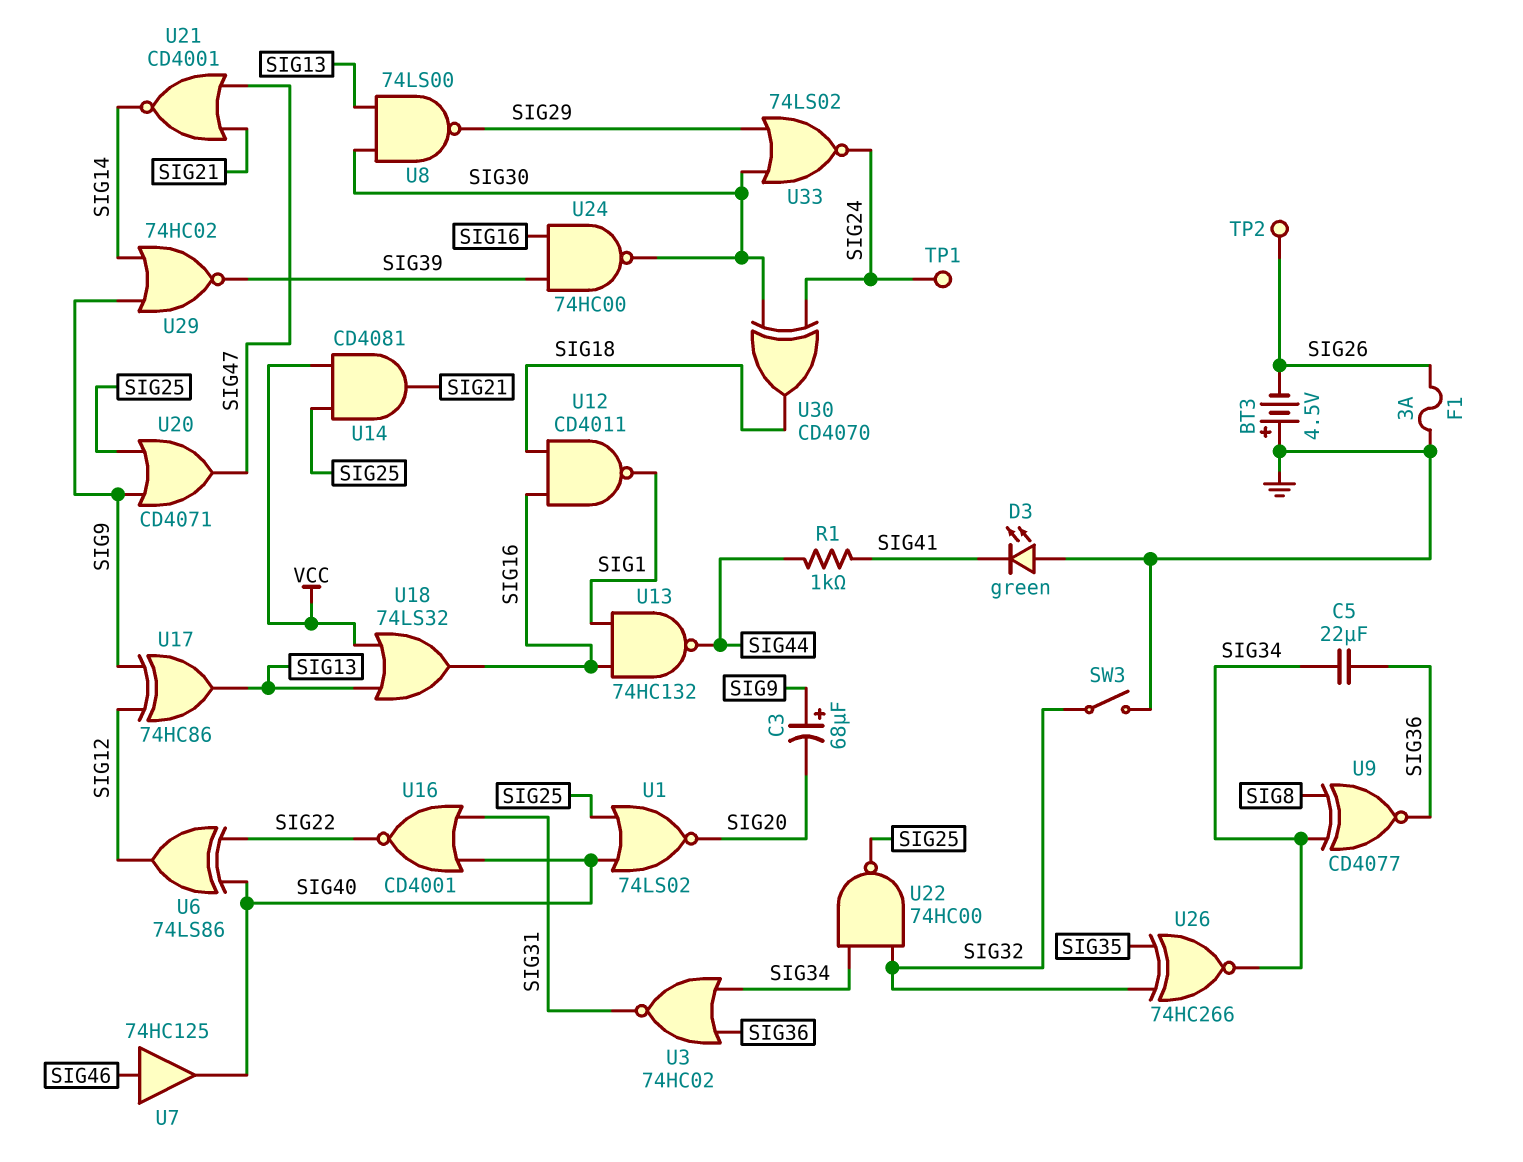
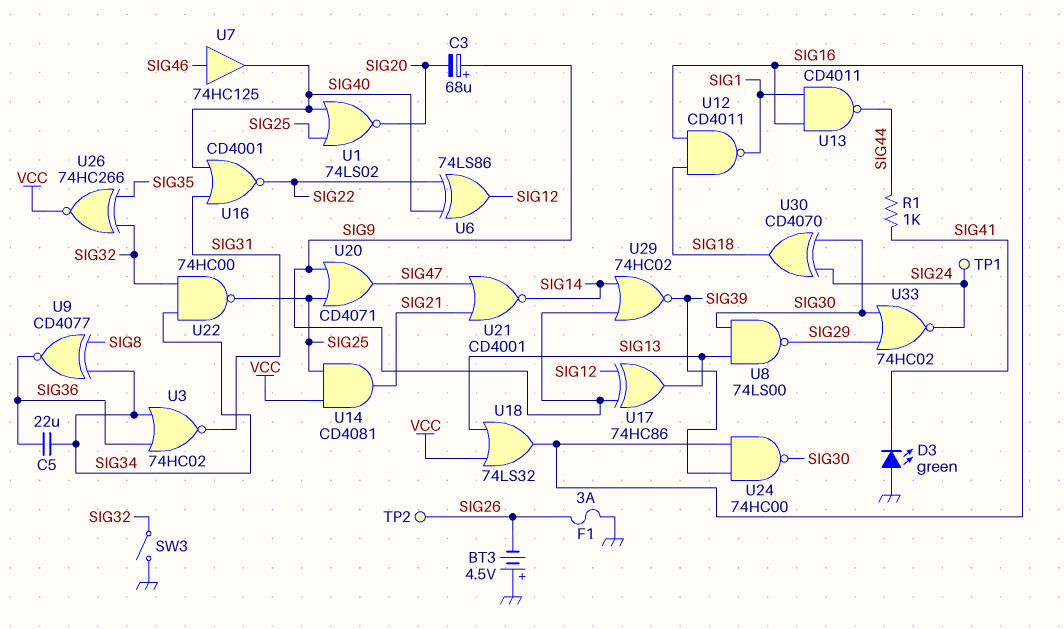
U13: NAND 74HC132 (in SIG1, in SIG16, out SIG44) -> NAND CD4011 (in SIG1, in SIG16, out SIG44)
U26: XNOR 74HC266 (in SIG32, in SIG35, out SIG34) -> XNOR 74HC266 (in SIG32, in SIG35, out VCC)
U33: NOR 74LS02 (in SIG29, in SIG30, out SIG24) -> NOR 74HC02 (in SIG29, in SIG30, out SIG24)

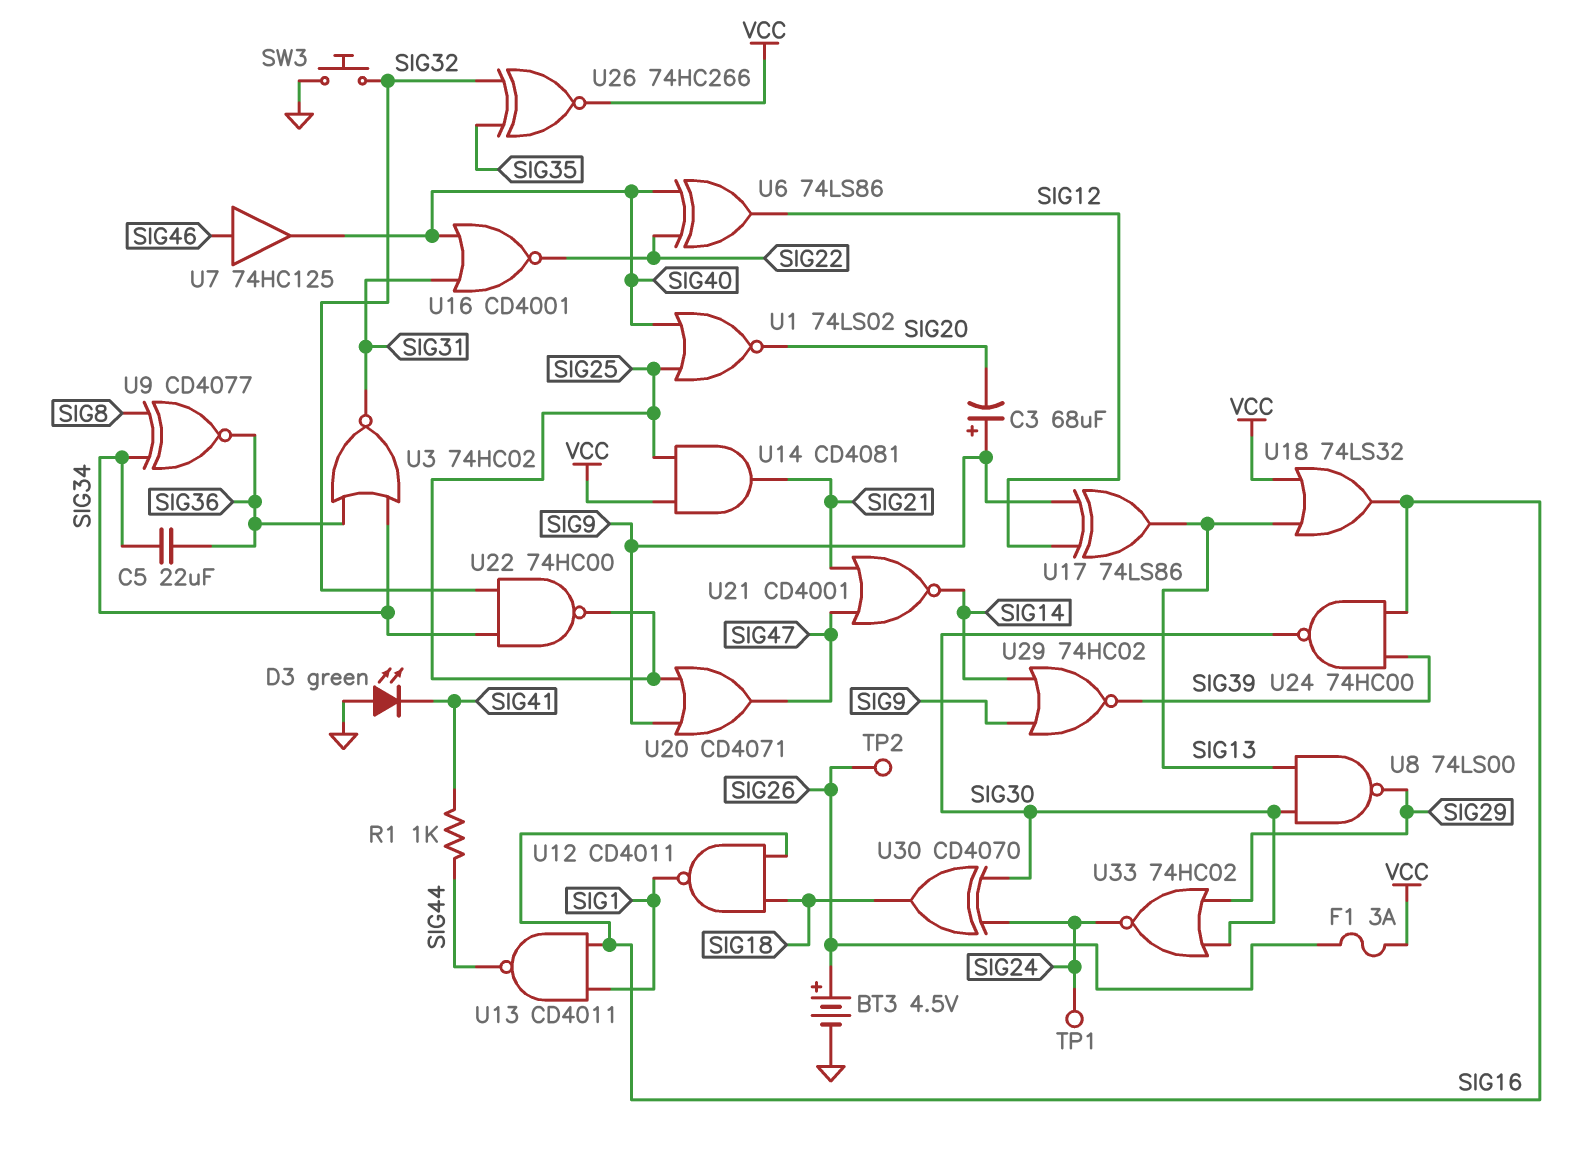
BT3: 4.5V (plus GND, minus SIG26) -> 4.5V (plus SIG26, minus GND)
F1: 3A (GND, SIG26) -> 3A (SIG26, VCC)
SW3: switch (GND, SIG32) -> button (GND, SIG32)
U17: XOR 74HC86 (in SIG9, in SIG12, out SIG13) -> XOR 74LS86 (in SIG9, in SIG12, out SIG13)

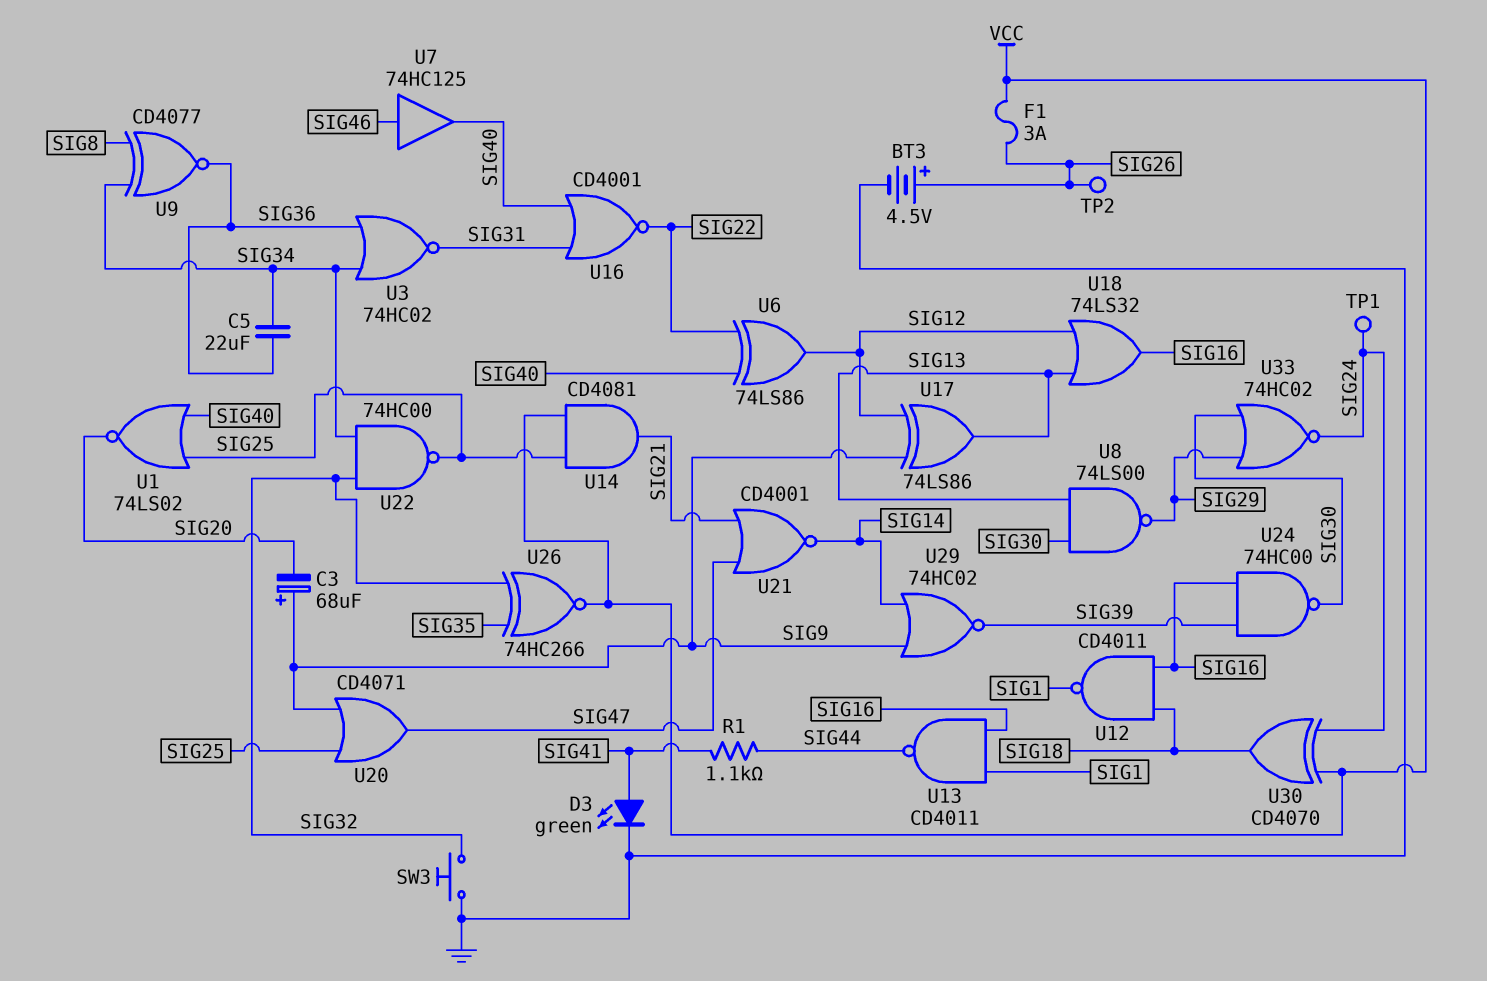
D3: LED green (A GND, K SIG41) -> LED green (A SIG41, K GND)
R1: 1k (SIG41, SIG44) -> 1.1k (SIG41, SIG44)
U18: OR 74LS32 (in SIG13, in VCC, out SIG16) -> OR 74LS32 (in SIG12, in SIG13, out SIG16)
U30: XOR CD4070 (in SIG24, in SIG30, out SIG18) -> XOR CD4070 (in SIG24, in VCC, out SIG18)

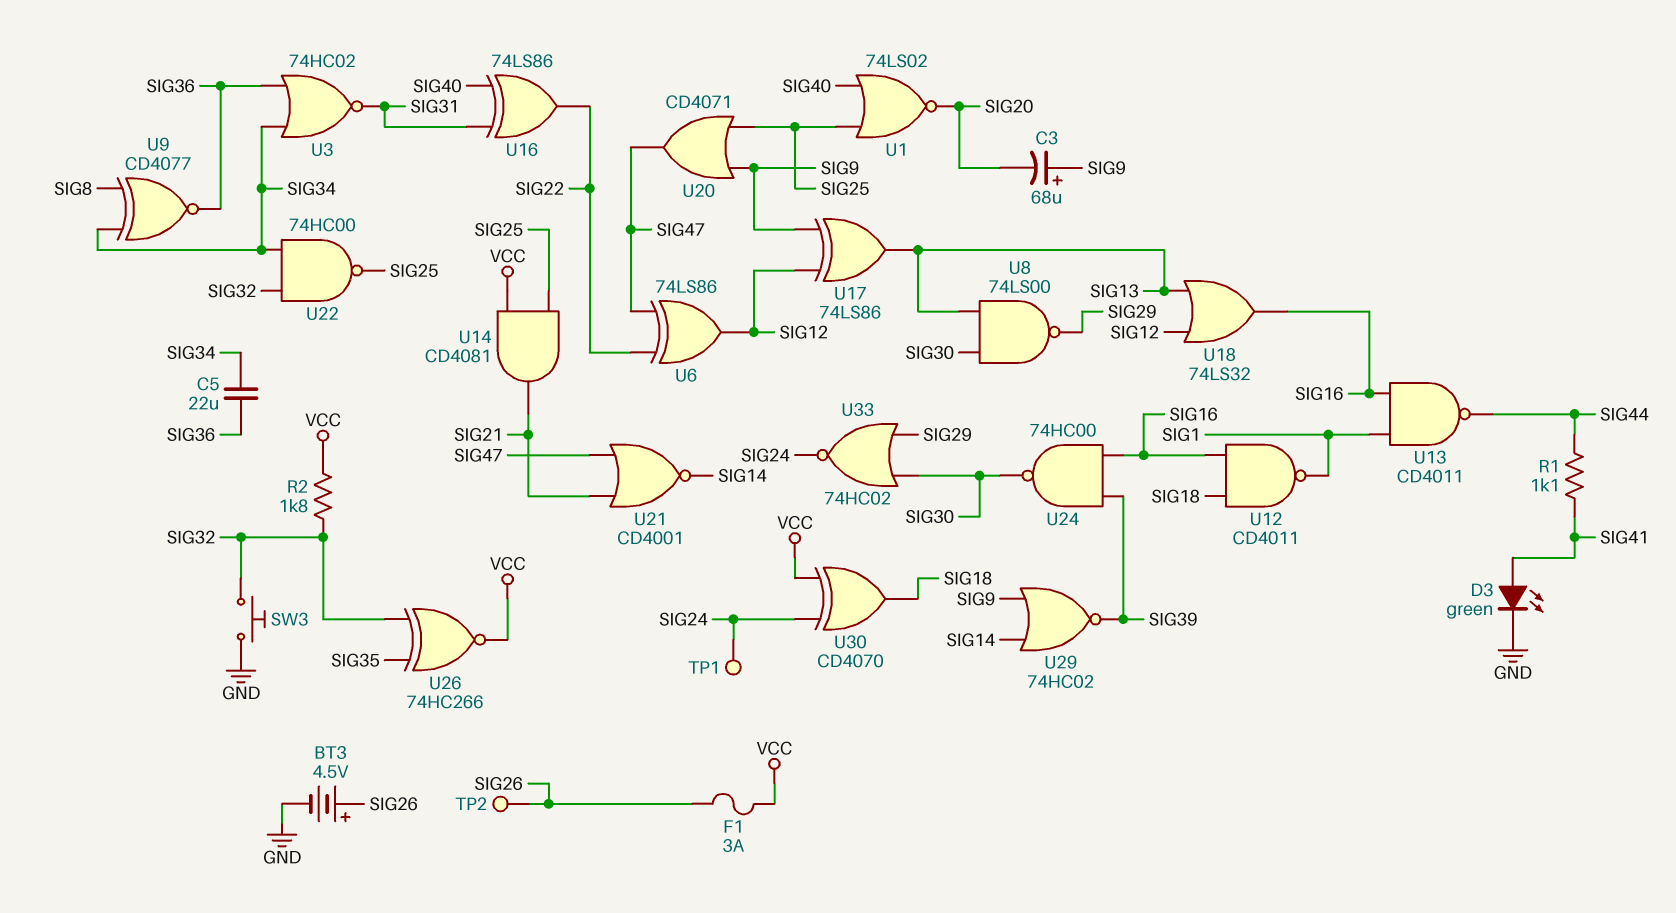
R2: none -> 1.8k (SIG32, VCC)
U6: XOR 74LS86 (in SIG22, in SIG40, out SIG12) -> XOR 74LS86 (in SIG22, in SIG47, out SIG12)
U7: buffer 74HC125 (in SIG46, out SIG40) -> none
U16: NOR CD4001 (in SIG31, in SIG40, out SIG22) -> XOR 74LS86 (in SIG31, in SIG40, out SIG22)

